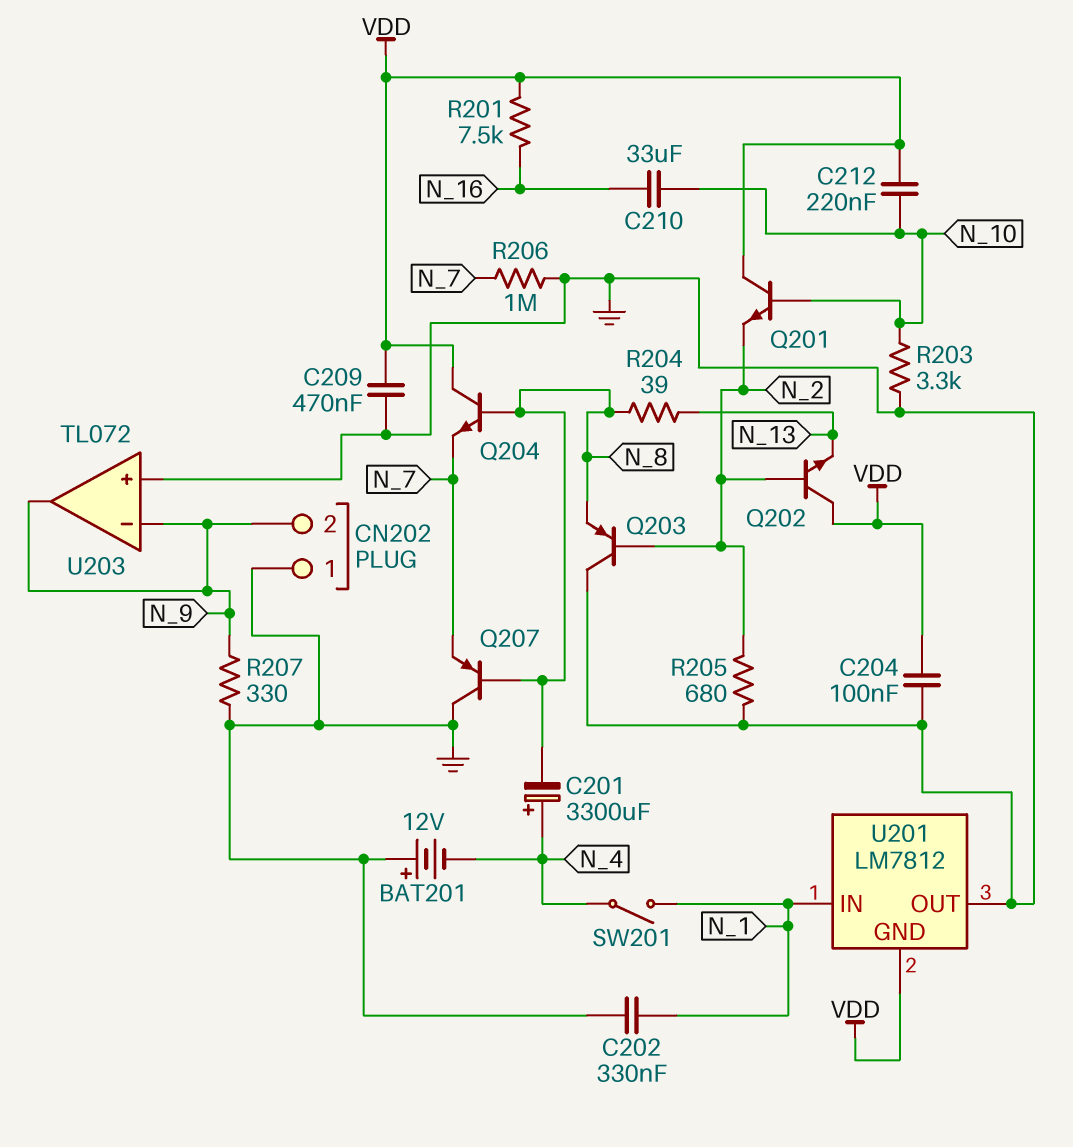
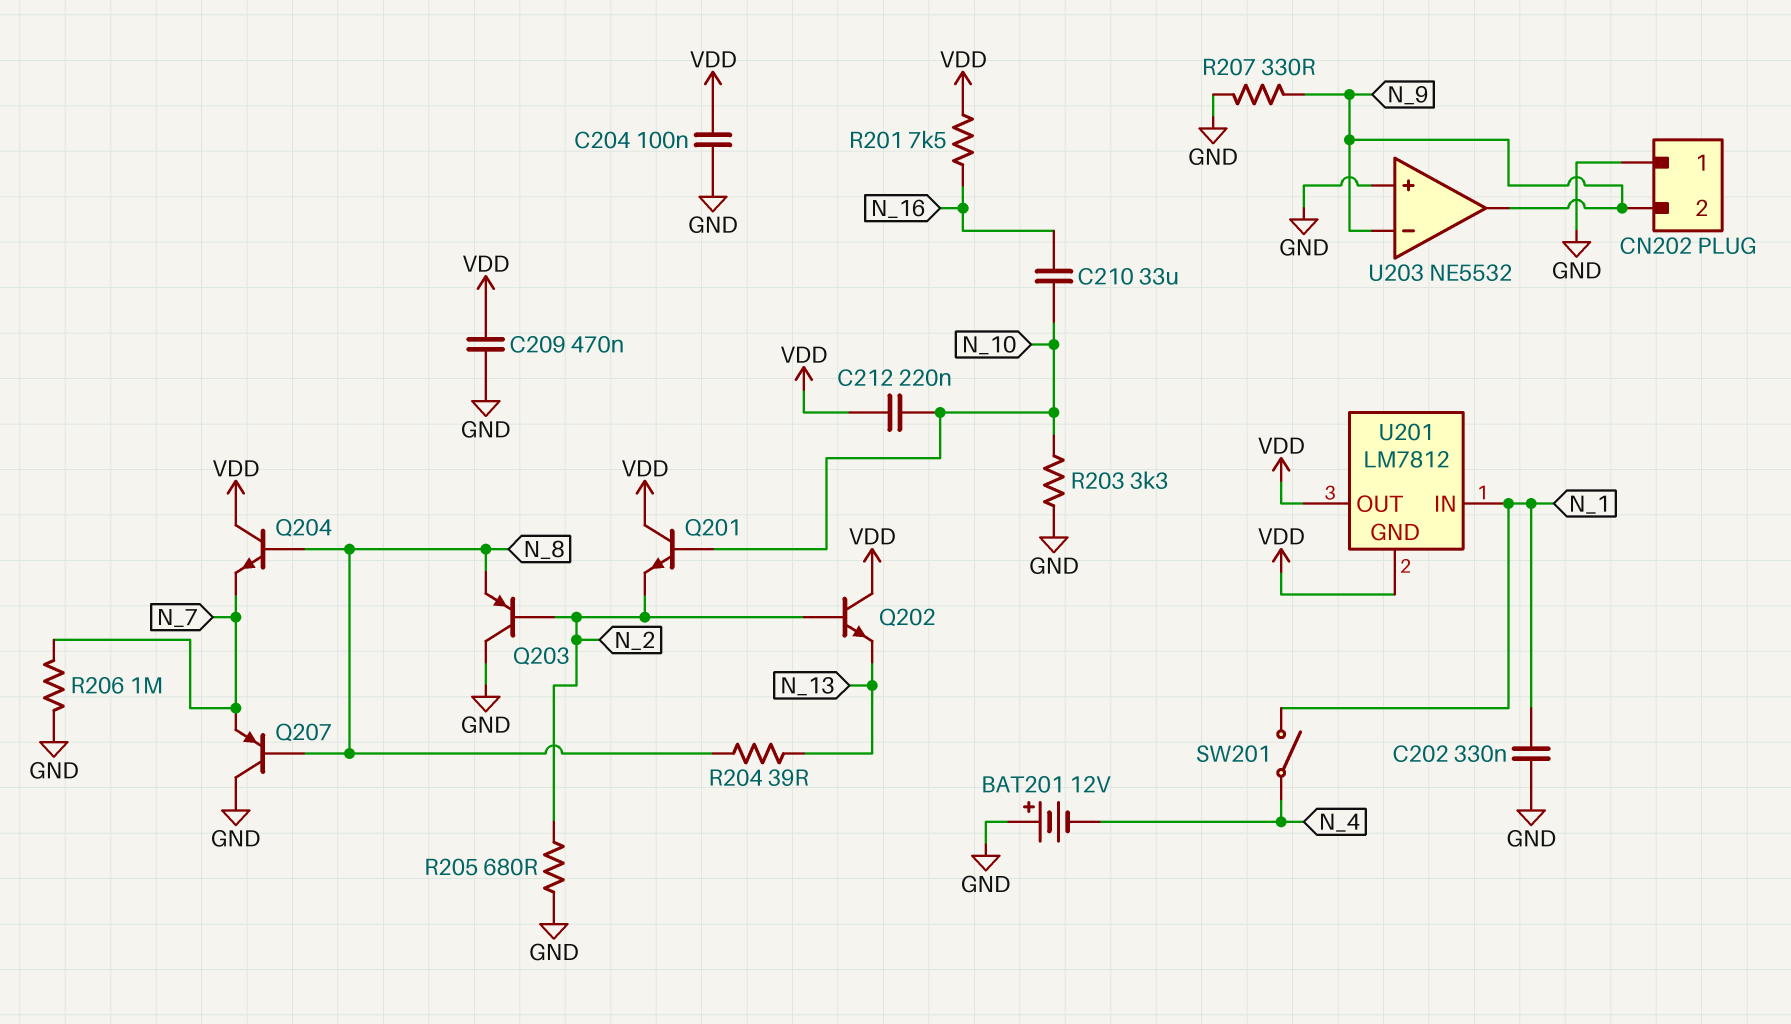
C201: 3300uF (plus N_4, minus N_8) -> none
U201 pin OUT: GND -> VDD
U203: TL072 -> NE5532

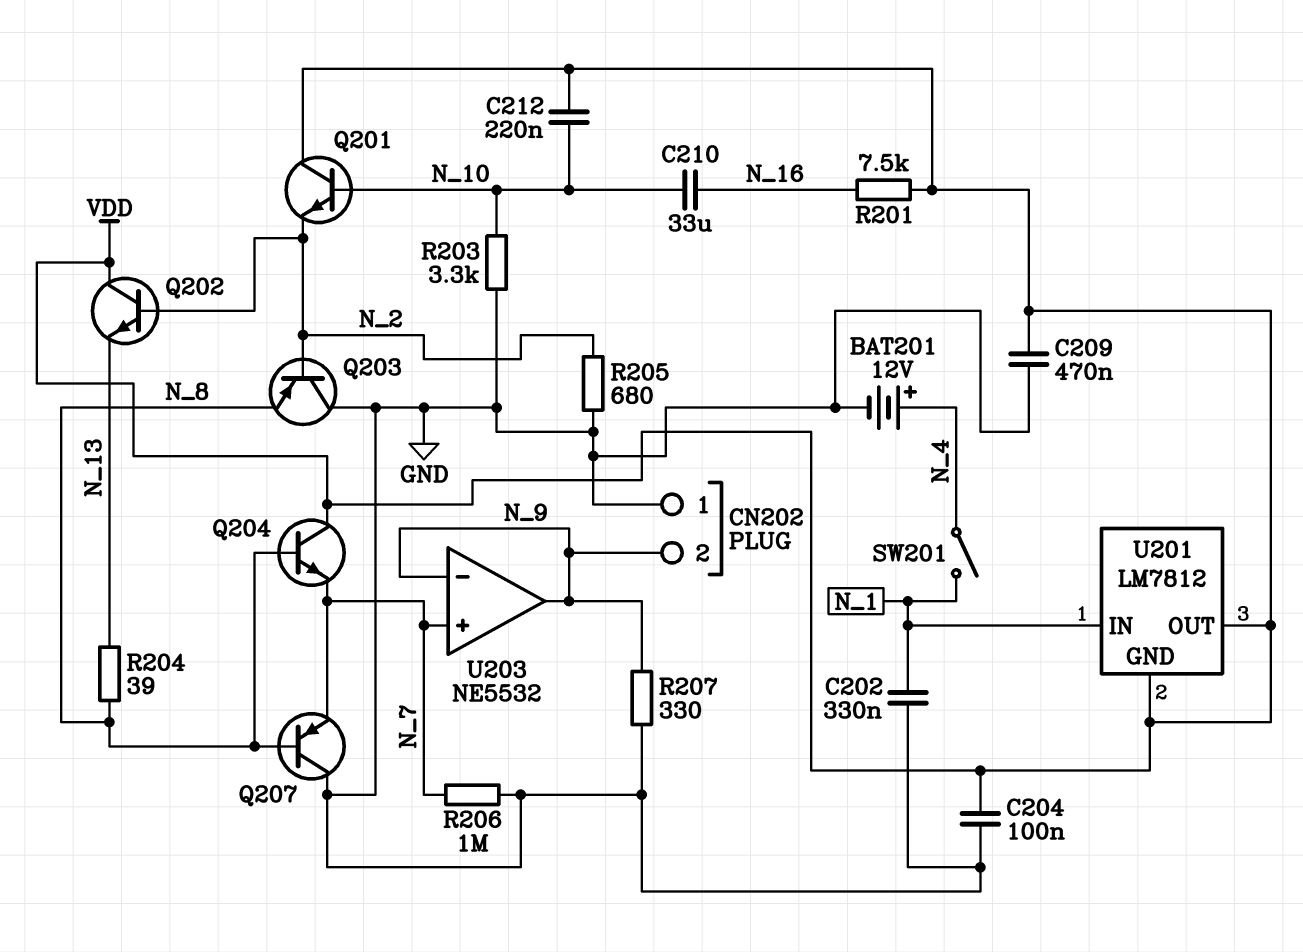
BAT201: 12V (plus GND, minus N_4) -> 12V (plus N_4, minus GND)
U203 pin in+: GND -> N_7

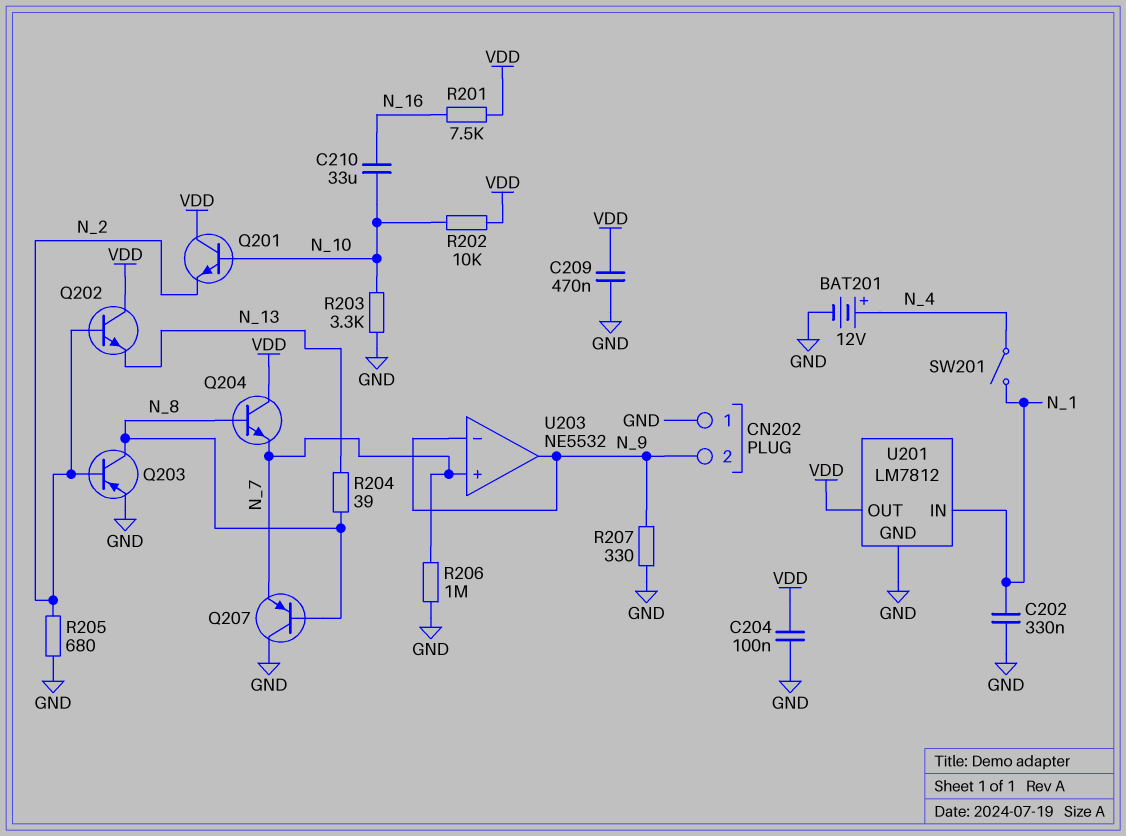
C212: 220nF (N_10, VDD) -> none
Q203: PNP (B N_2, C GND, E N_8) -> PNP (B N_2, C N_8, E GND)
R202: none -> 10k (N_10, VDD)
U201 pin GND: VDD -> GND

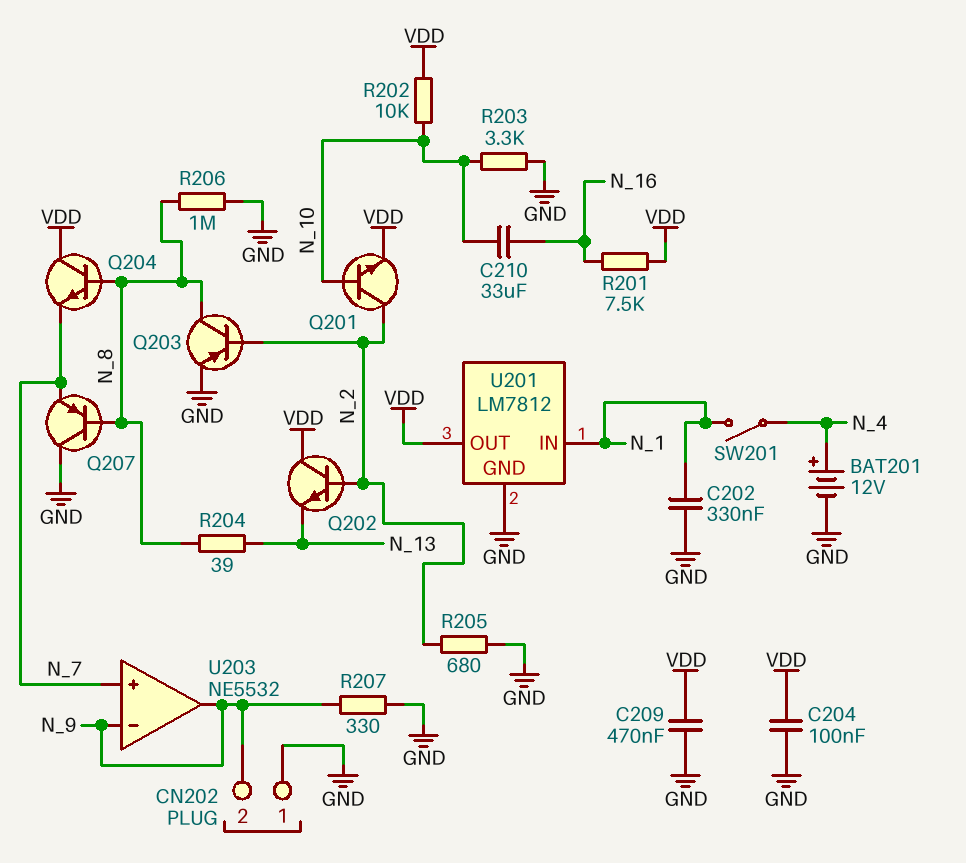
Q201: NPN (B N_10, C VDD, E N_2) -> NPN (B N_10, C N_2, E VDD)
R206: 1M (GND, N_7) -> 1M (GND, N_8)

